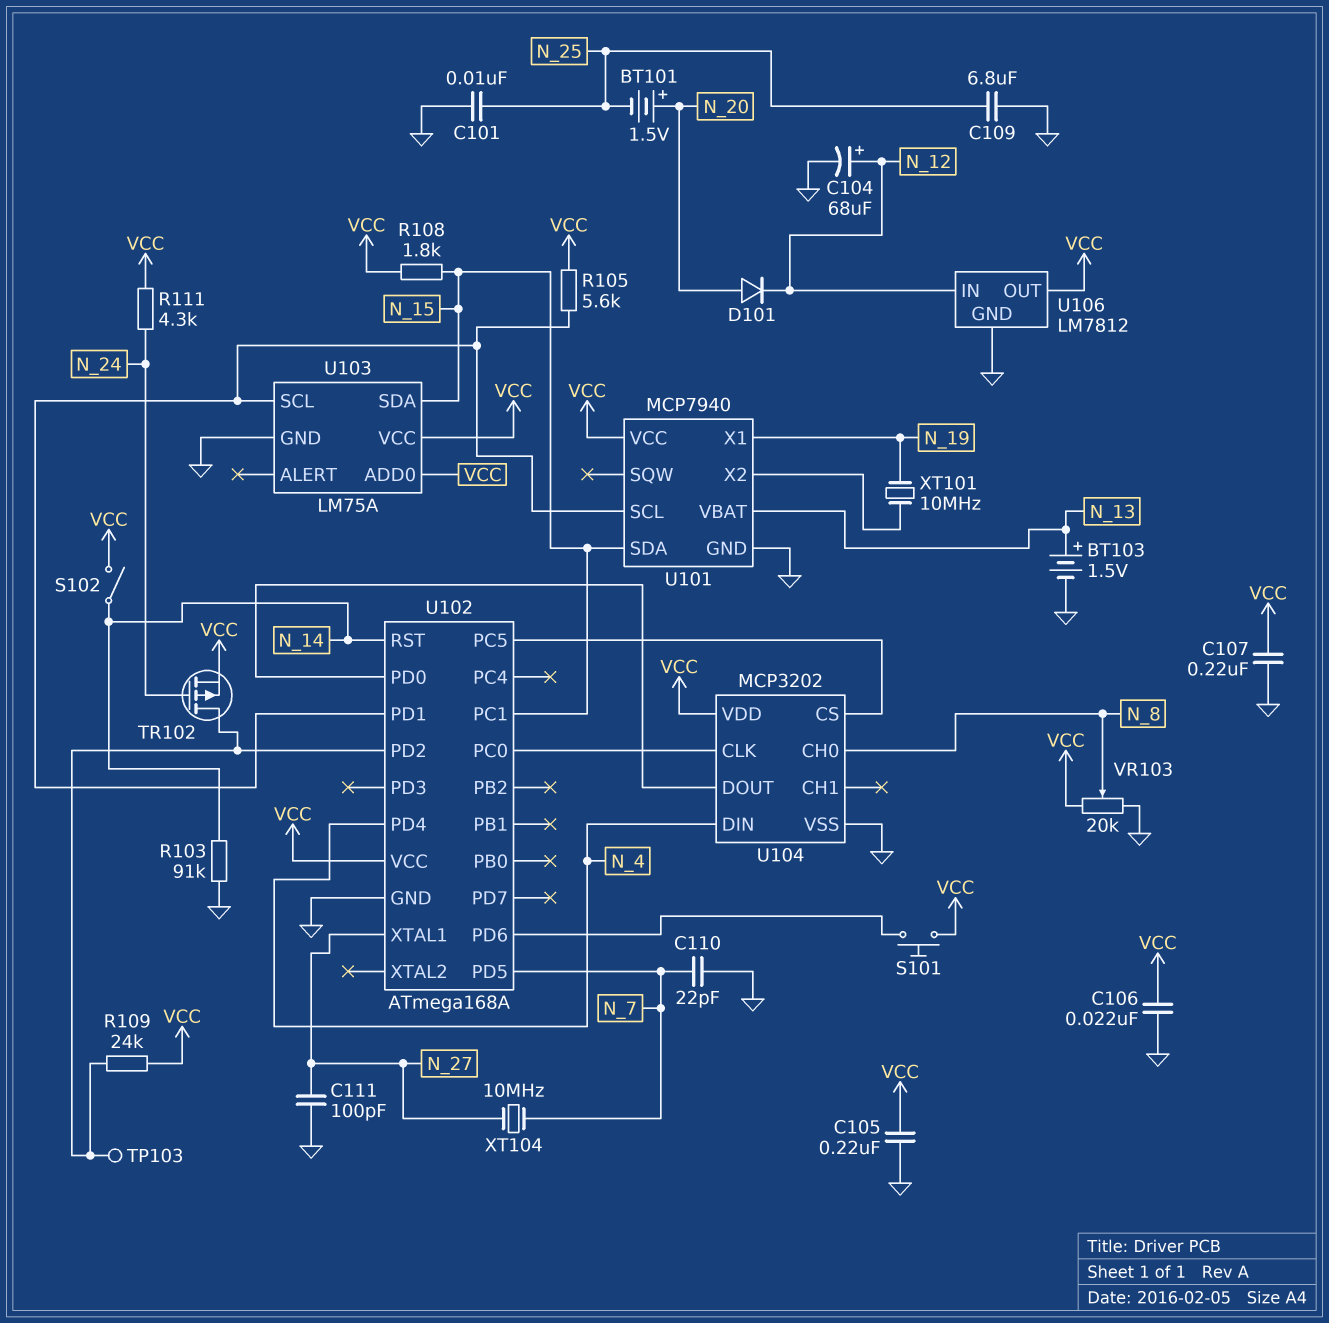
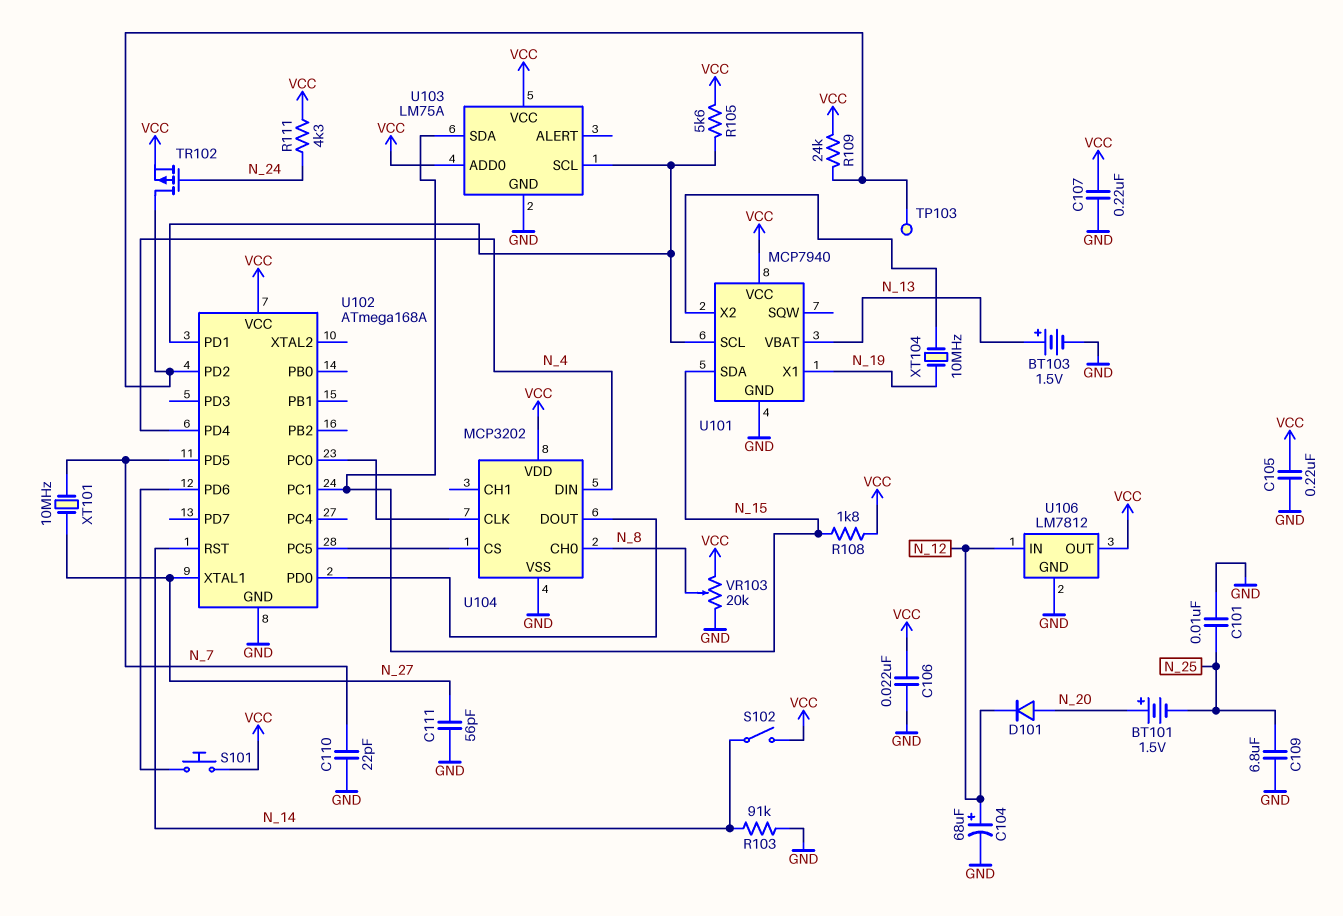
C111: 100pF (GND, N_27) -> 56pF (GND, N_27)
XT101: 10MHz (N_19, U101/X2) -> 10MHz (N_7, N_27)
XT104: 10MHz (N_7, N_27) -> 10MHz (N_19, U101/X2)

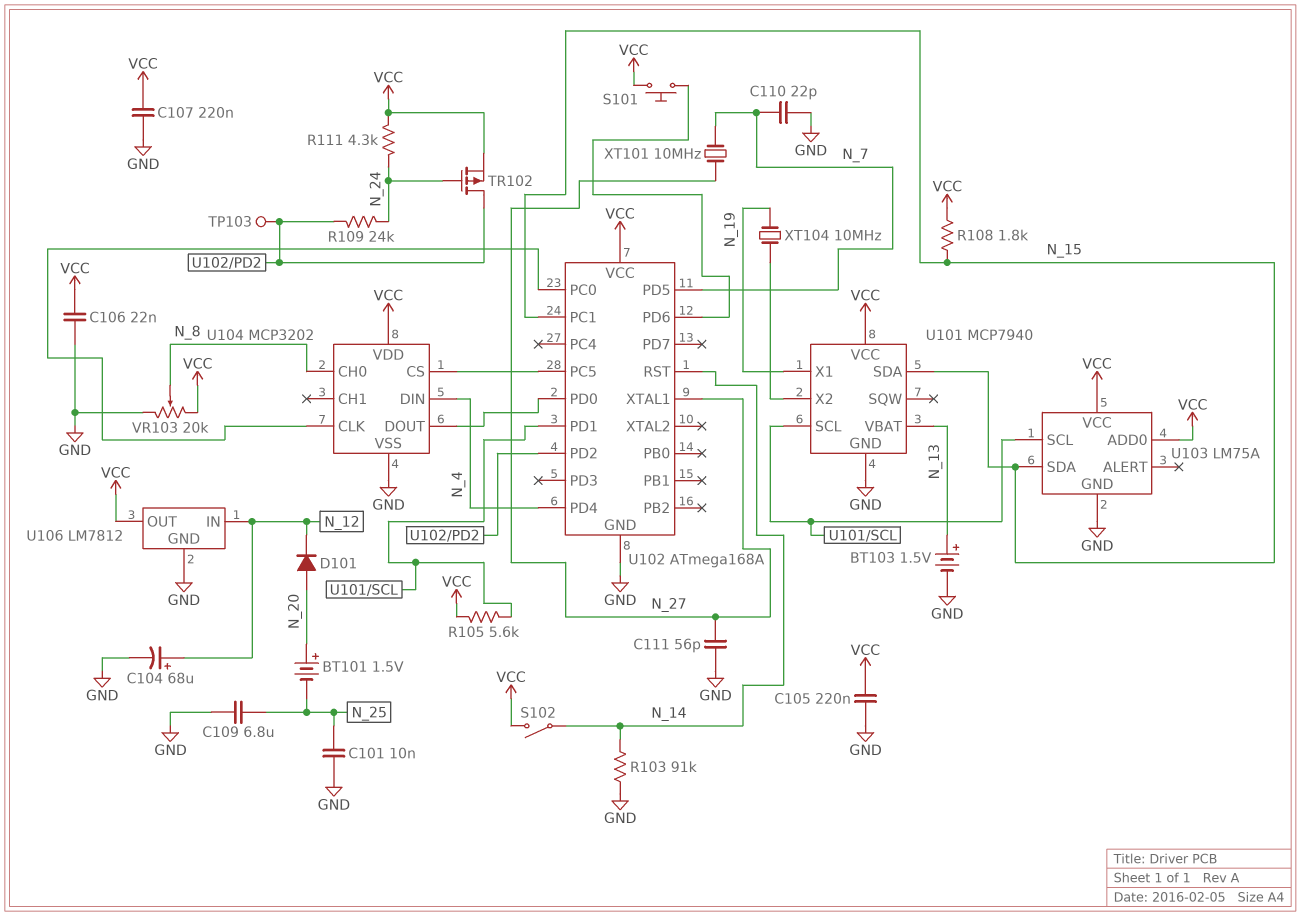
R109: 24k (U102/PD2, VCC) -> 24k (N_24, U102/PD2)

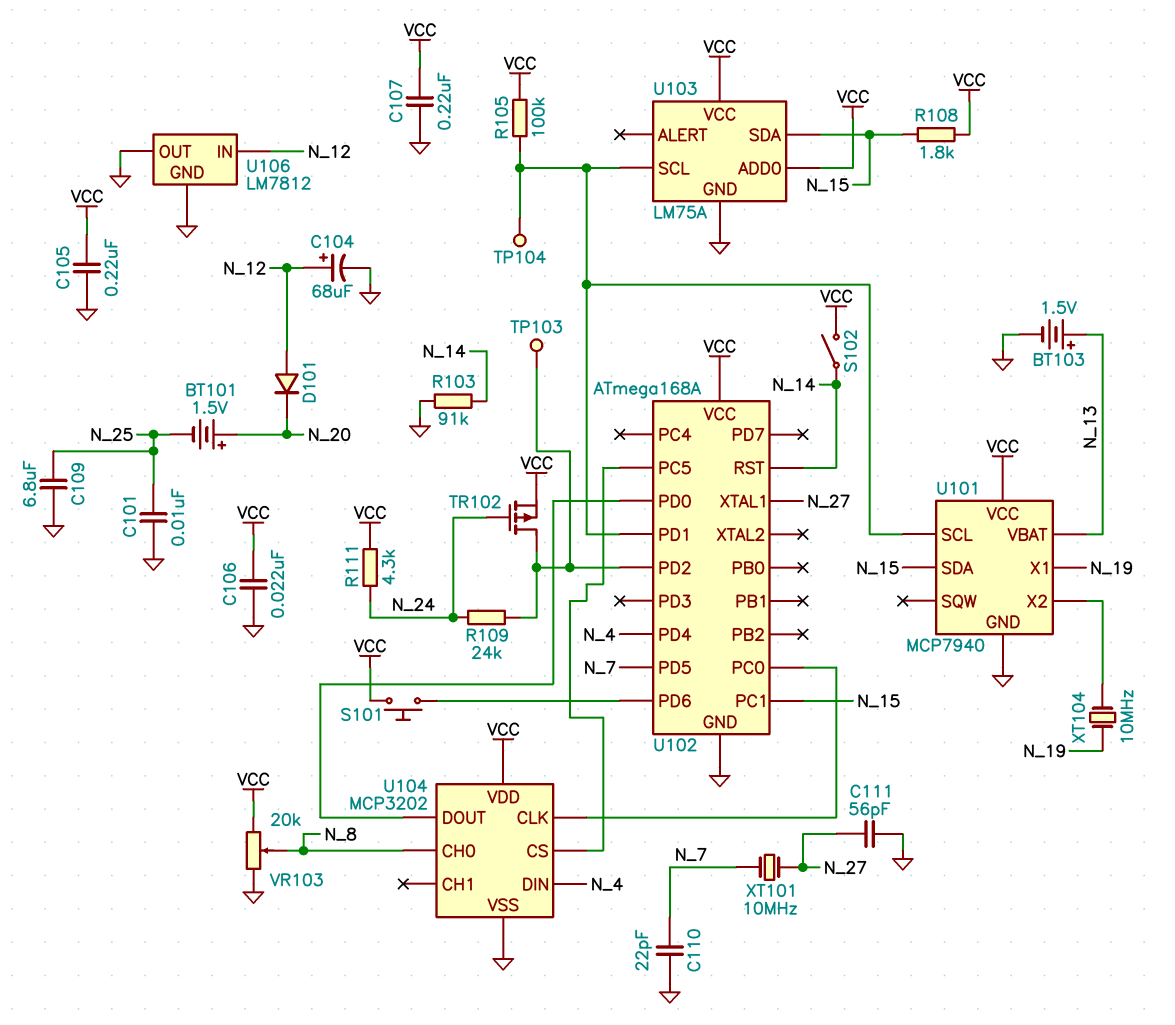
D101: diode (A N_20, K N_12) -> diode (A N_12, K N_20)
R105: 5.6k (U101/SCL, VCC) -> 100k (U101/SCL, VCC)
TP104: none -> test point (U101/SCL)
U106 pin OUT: VCC -> GND

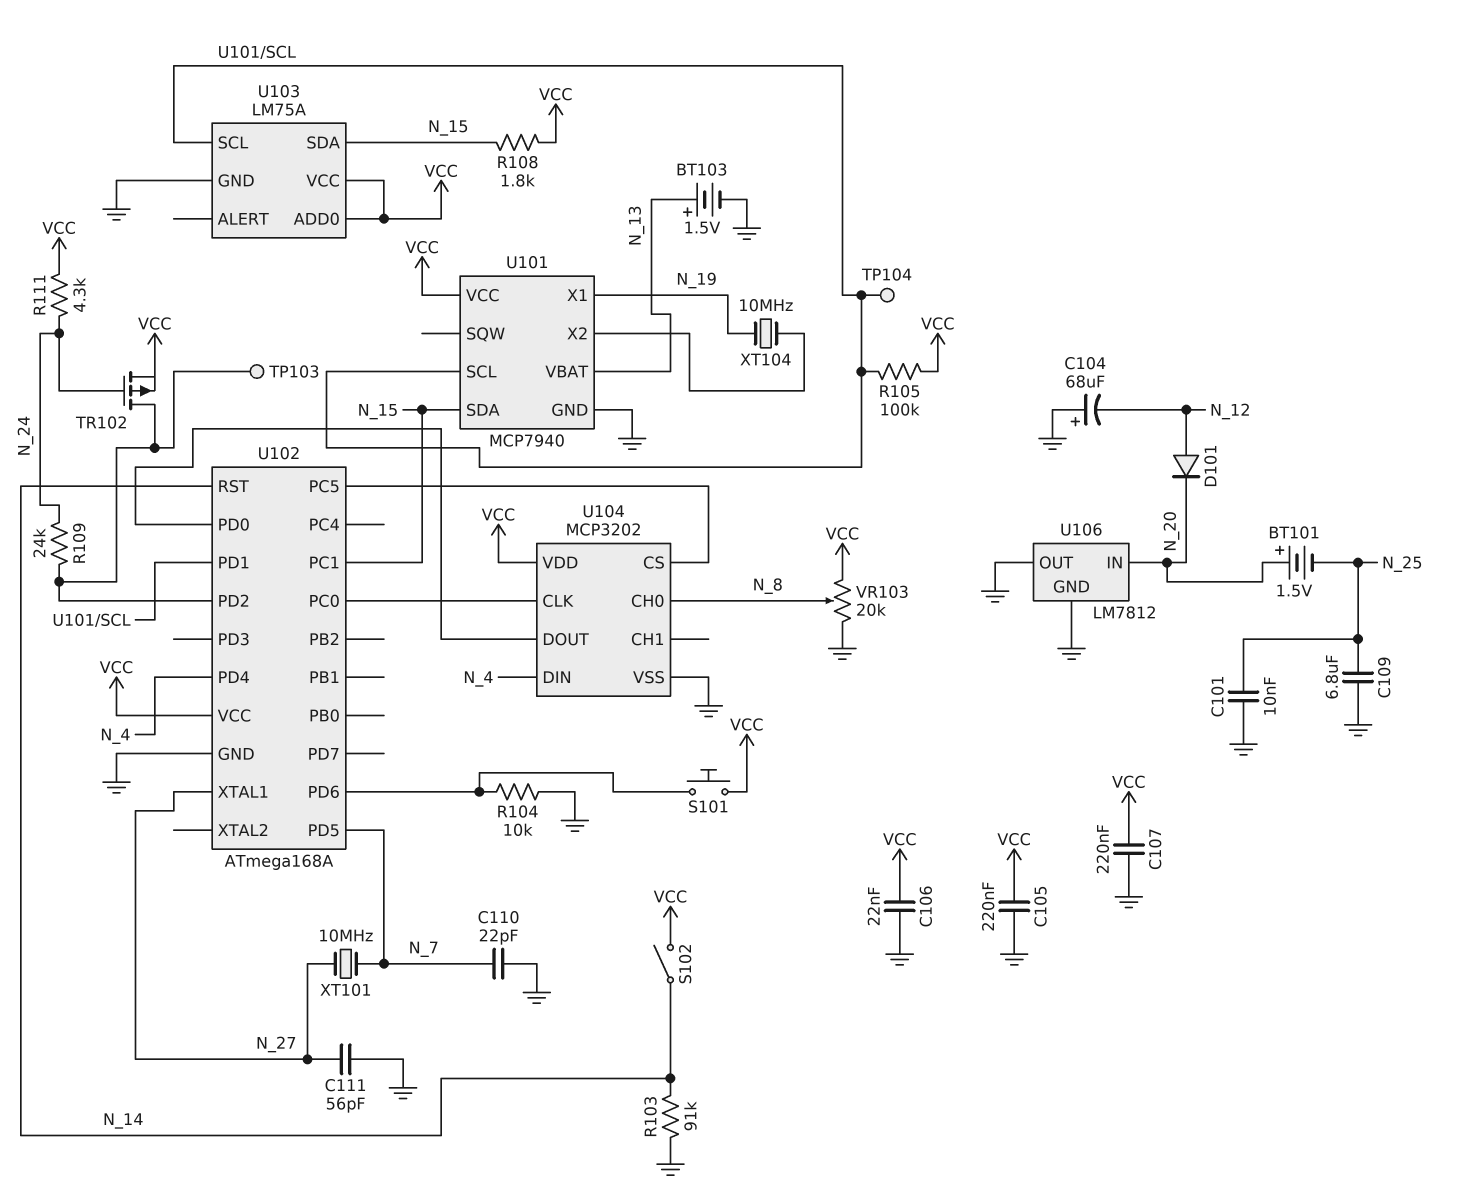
C104: 68uF (plus N_12, minus GND) -> 68uF (plus GND, minus N_12)
R104: none -> 10k (GND, U102/PD6)
U106 pin IN: N_12 -> N_20

